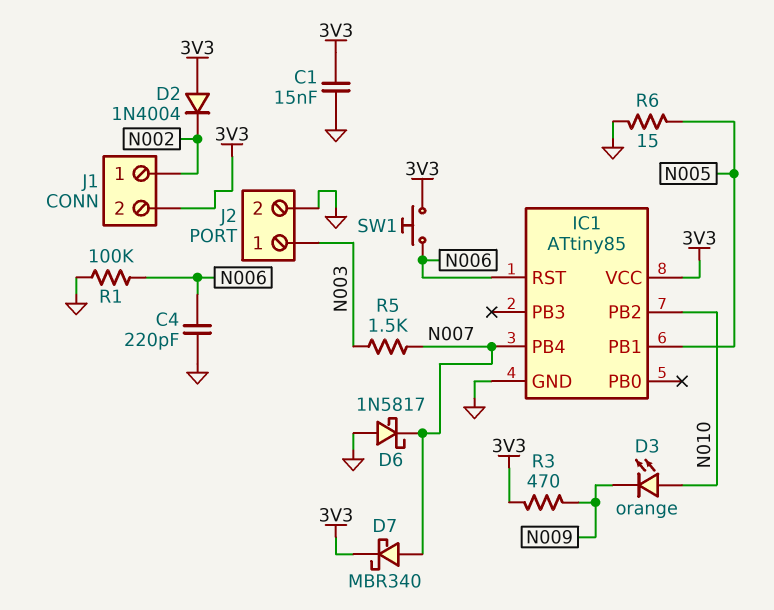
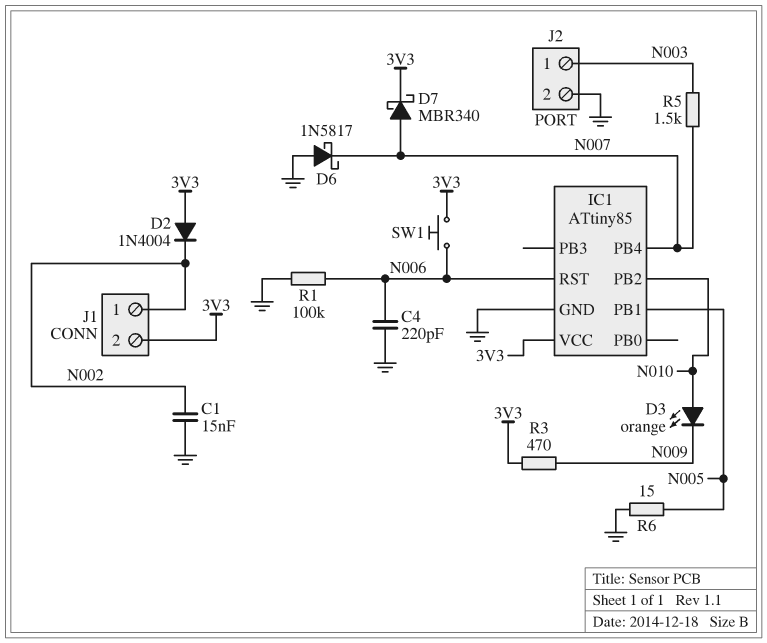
C1: 15nF (3V3, GND) -> 15nF (GND, N002)

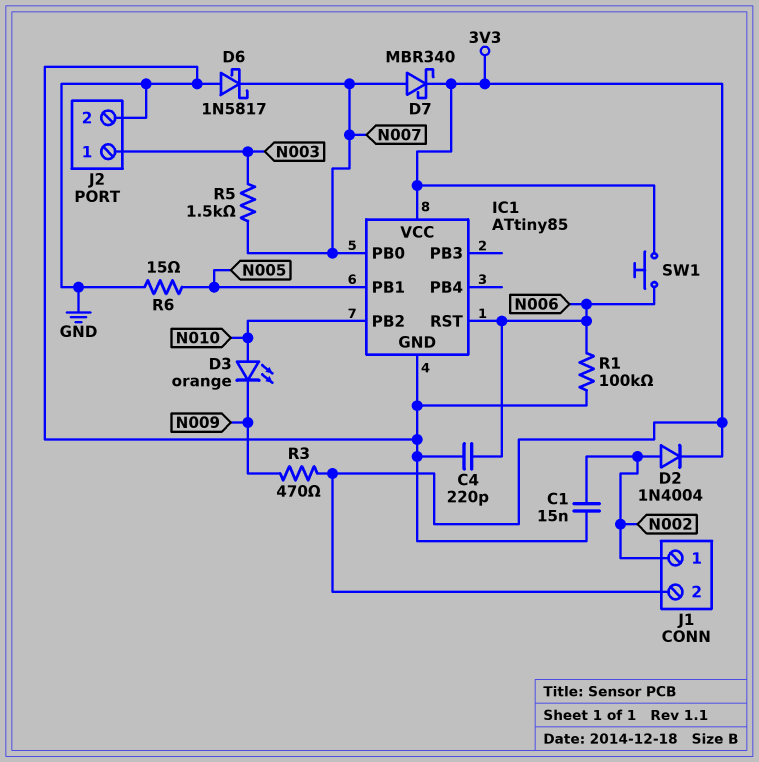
D2: diode 1N4004 (A 3V3, K N002) -> diode 1N4004 (A N002, K 3V3)
IC1 pin PB0: none -> N007
IC1 pin PB4: N007 -> none

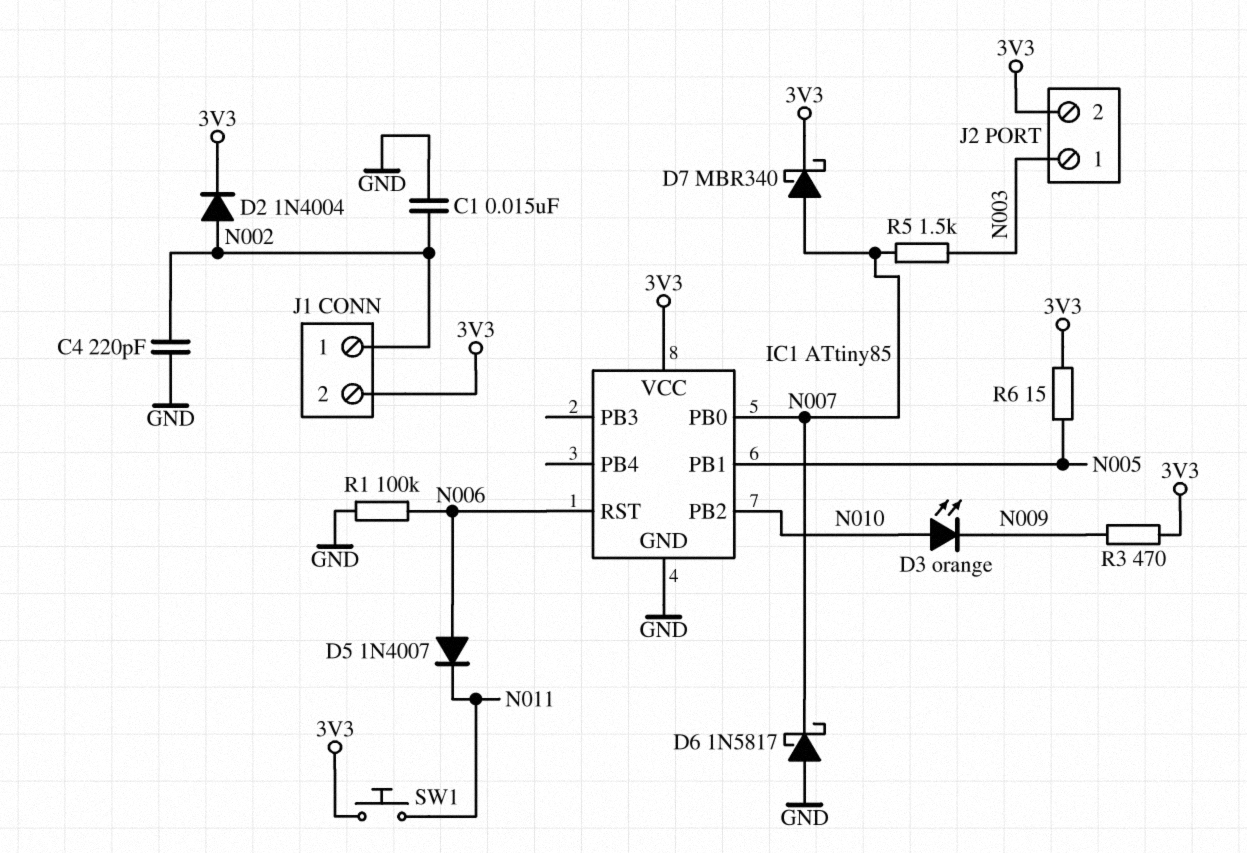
C4: 220pF (GND, N006) -> 220pF (GND, N002)
D5: none -> diode 1N4007 (A N006, K N011)
J2 pin 2: GND -> 3V3
R6: 15 (GND, N005) -> 15 (3V3, N005)
SW1: button (3V3, N006) -> button (3V3, N011)

